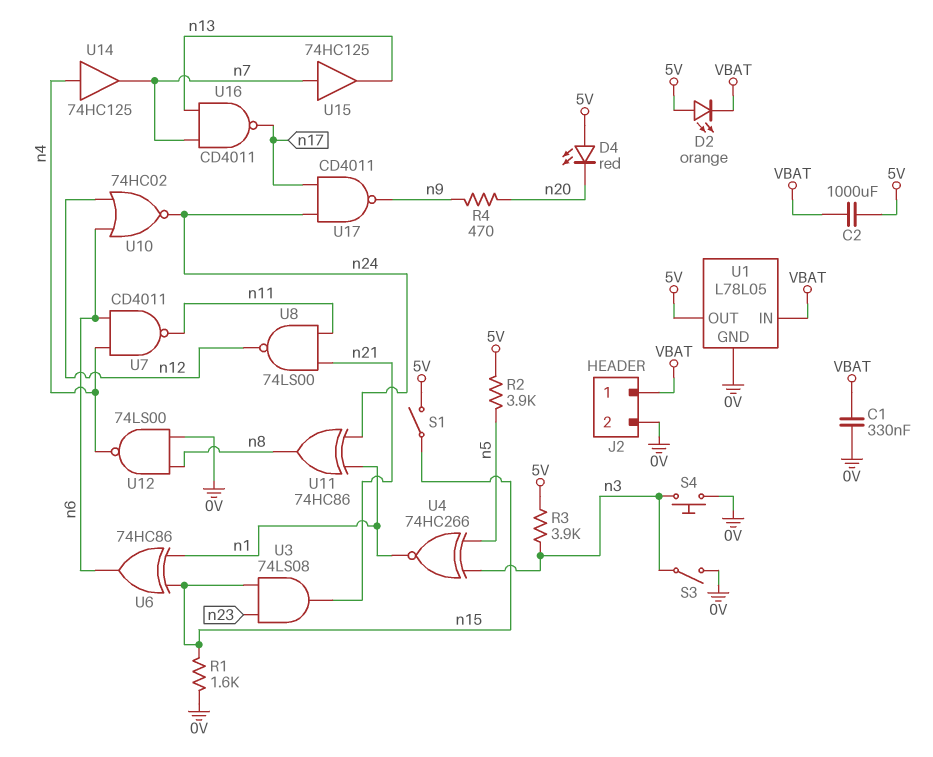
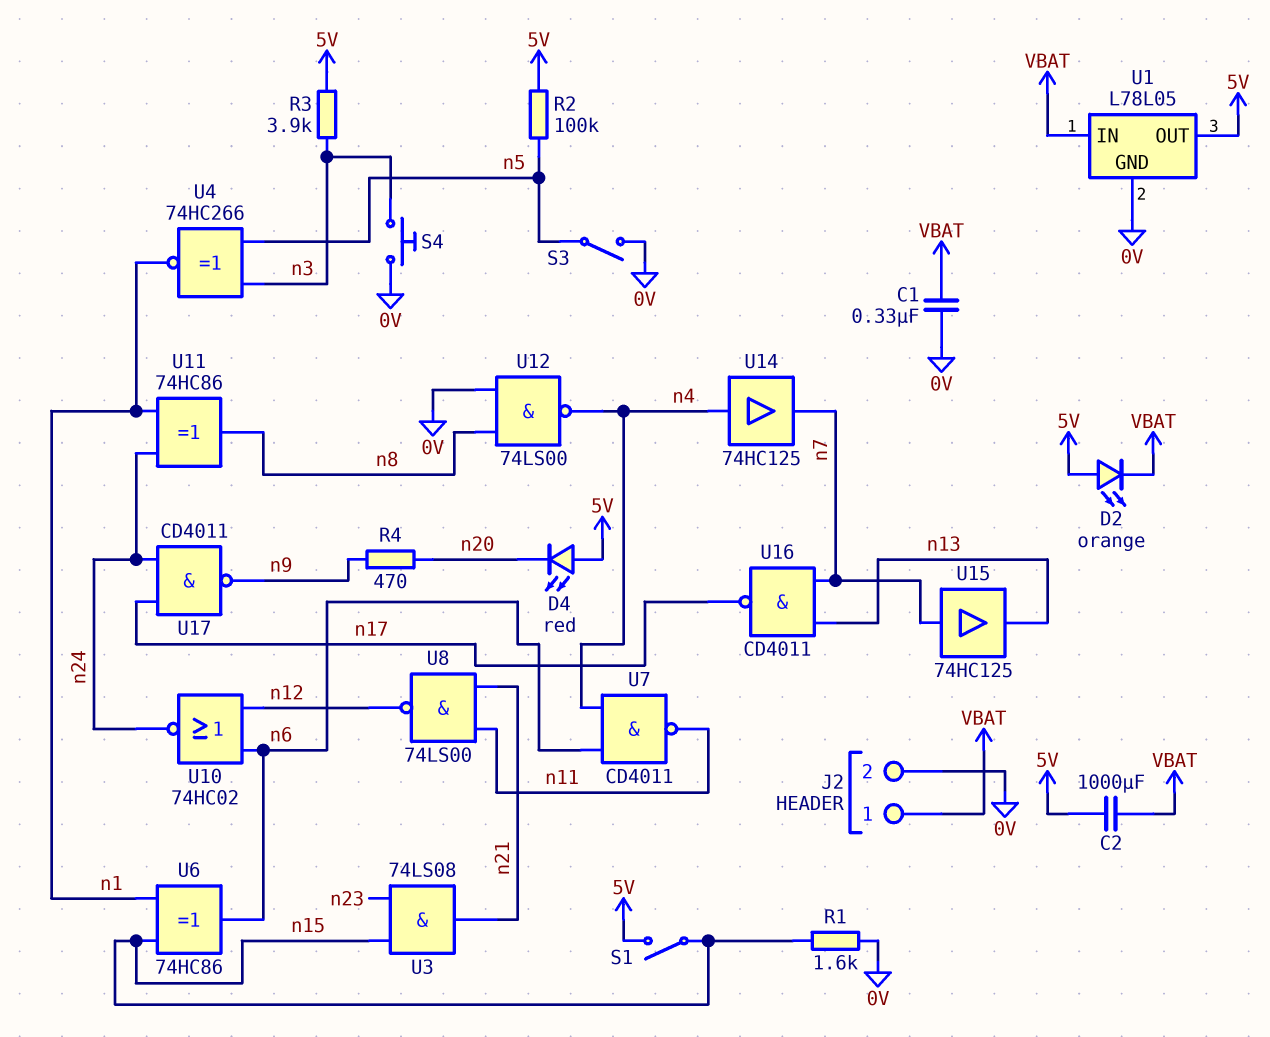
R2: 3.9k (5V, n5) -> 100k (5V, n5)
S3: switch (0V, n3) -> switch (0V, n5)

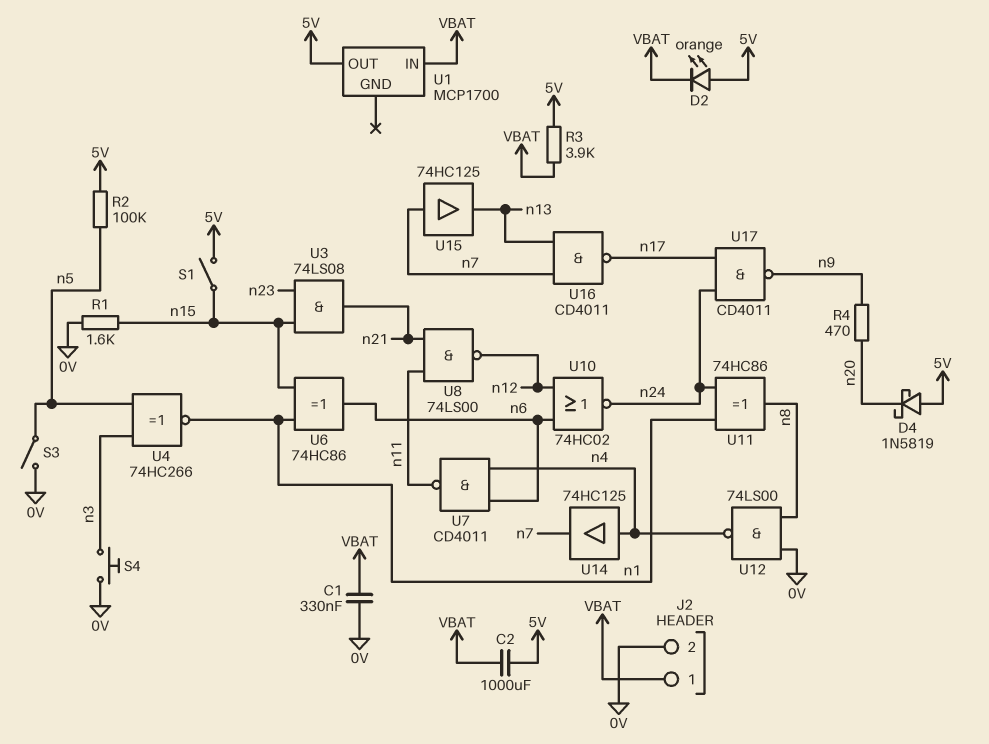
D4: LED red (A 5V, K n20) -> schottky 1N5819 (A 5V, K n20)
R3: 3.9k (5V, n3) -> 3.9k (5V, VBAT)
U1: L78L05 -> MCP1700
U1 pin GND: 0V -> none

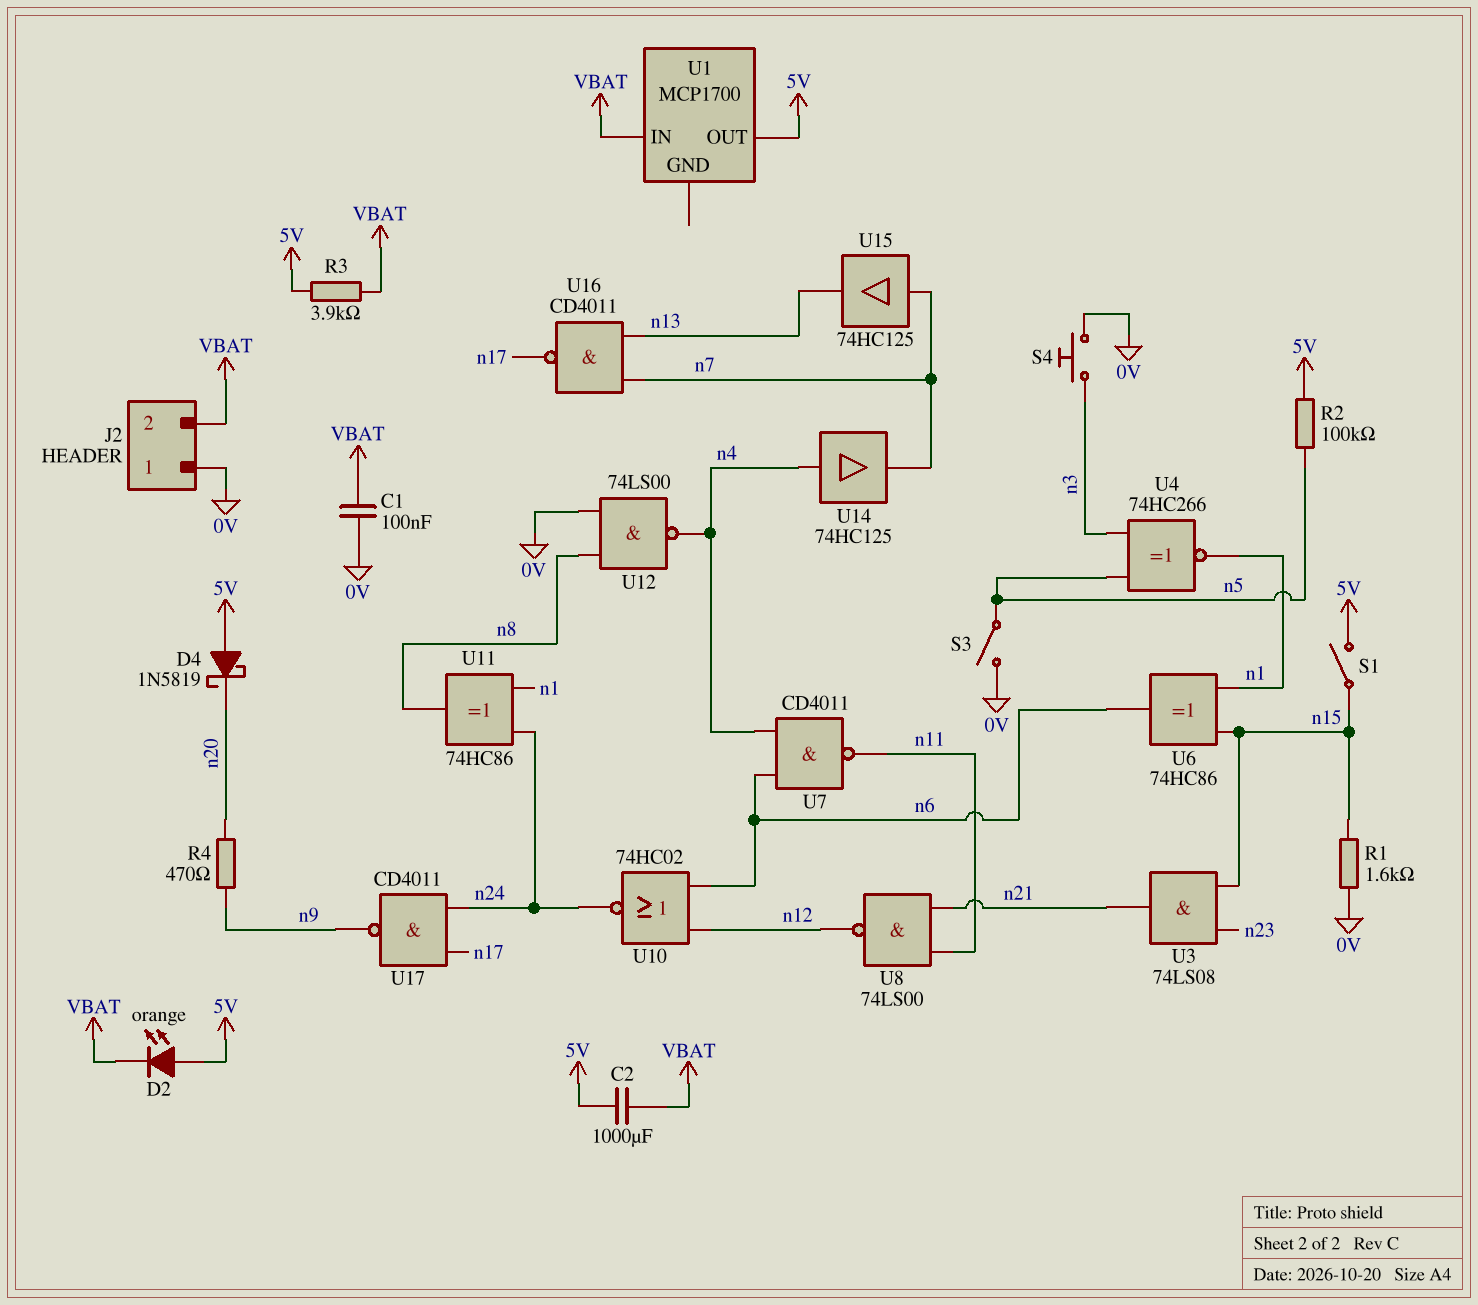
C1: 330nF (0V, VBAT) -> 100nF (0V, VBAT)
J2 pin 1: VBAT -> 0V
J2 pin 2: 0V -> VBAT

